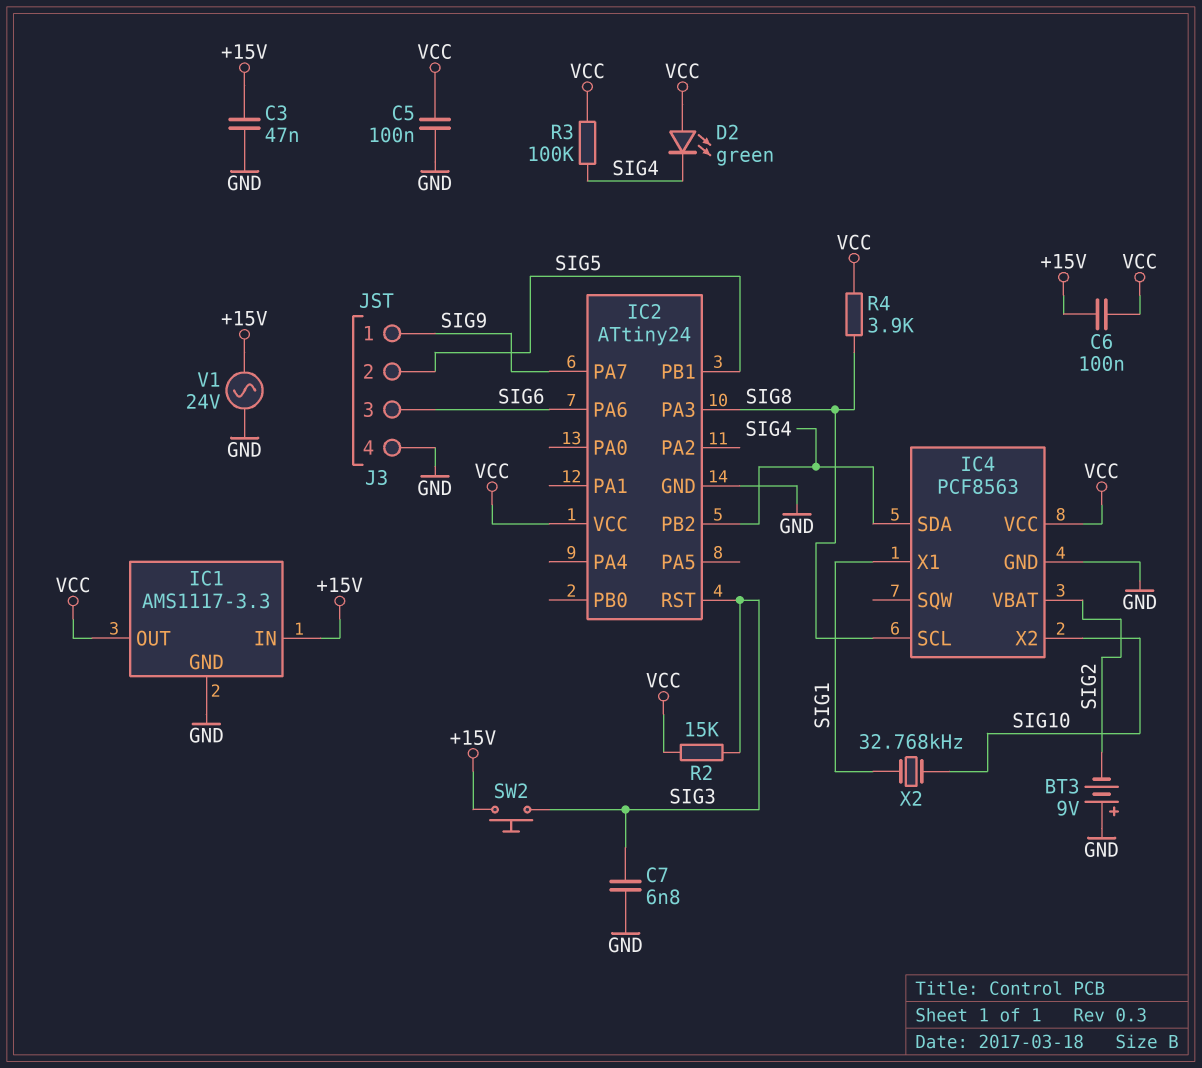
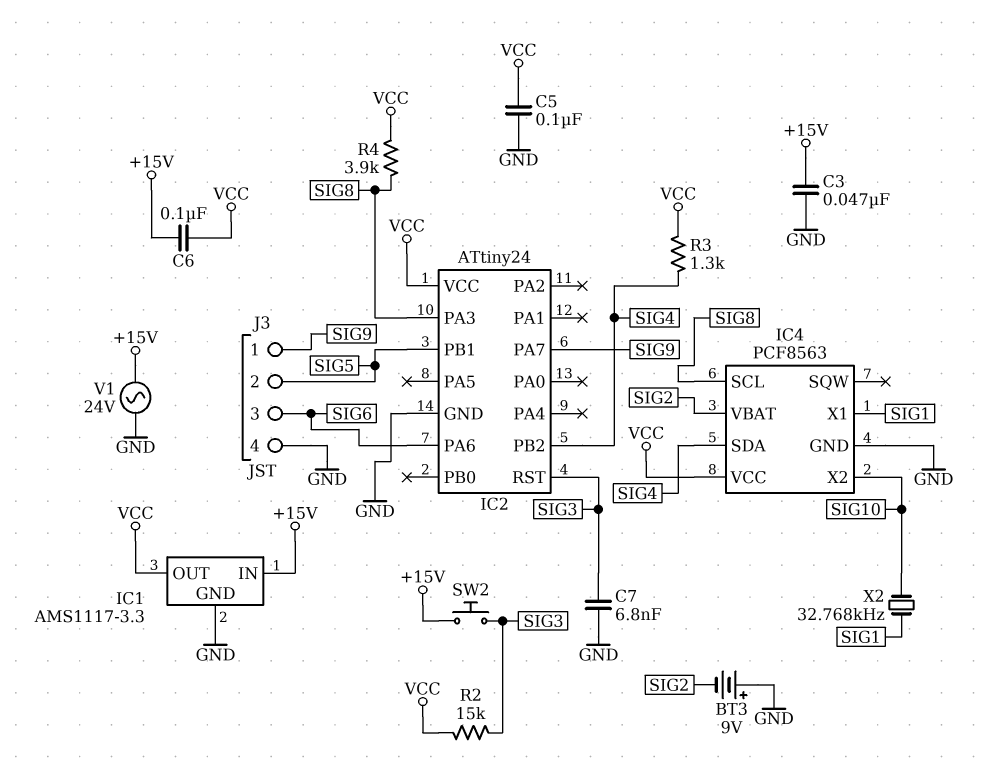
D2: LED green (A VCC, K SIG4) -> none
R3: 100k (SIG4, VCC) -> 1.3k (SIG4, VCC)

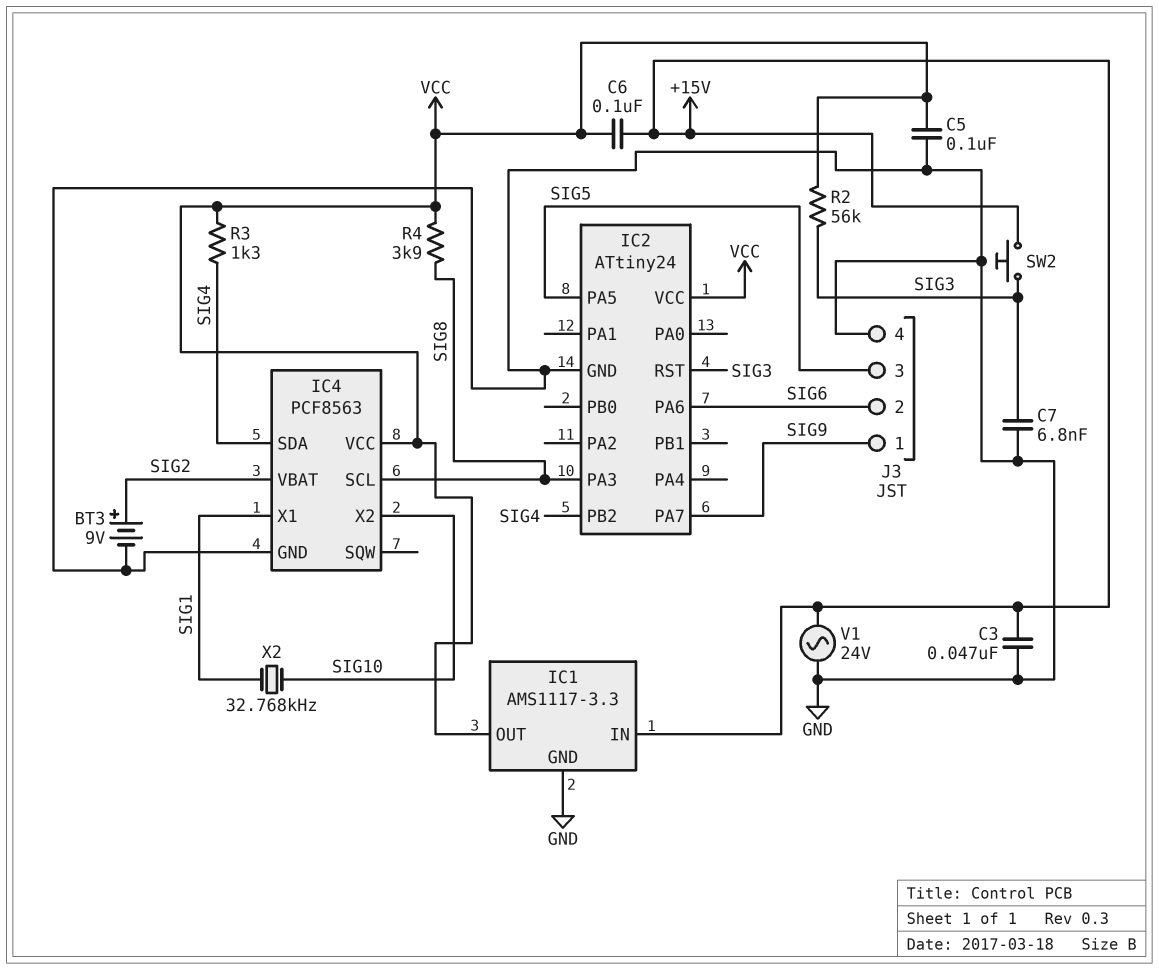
BT3: 9V (plus GND, minus SIG2) -> 9V (plus SIG2, minus GND)
IC2 pin PA5: none -> SIG5
IC2 pin PB1: SIG5 -> none
J3 pin 2: SIG5 -> SIG6
J3 pin 3: SIG6 -> SIG5
R2: 15k (SIG3, VCC) -> 56k (SIG3, VCC)

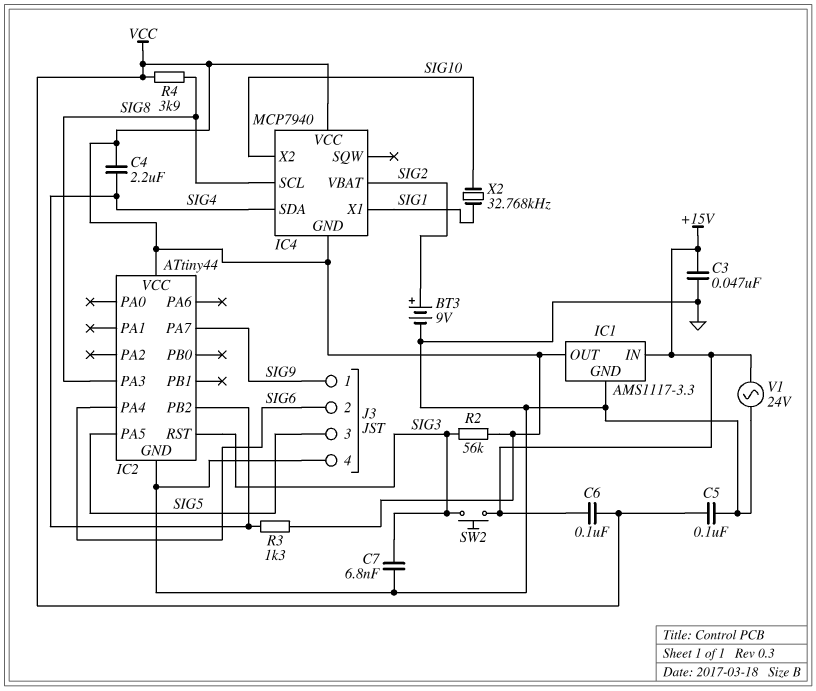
C4: none -> 2.2uF (SIG4, VCC)
IC2: ATtiny24 -> ATtiny44
IC2 pin PA4: none -> SIG6
IC2 pin PA6: SIG6 -> none
IC4: PCF8563 -> MCP7940
IC4 pin GND: GND -> VCC

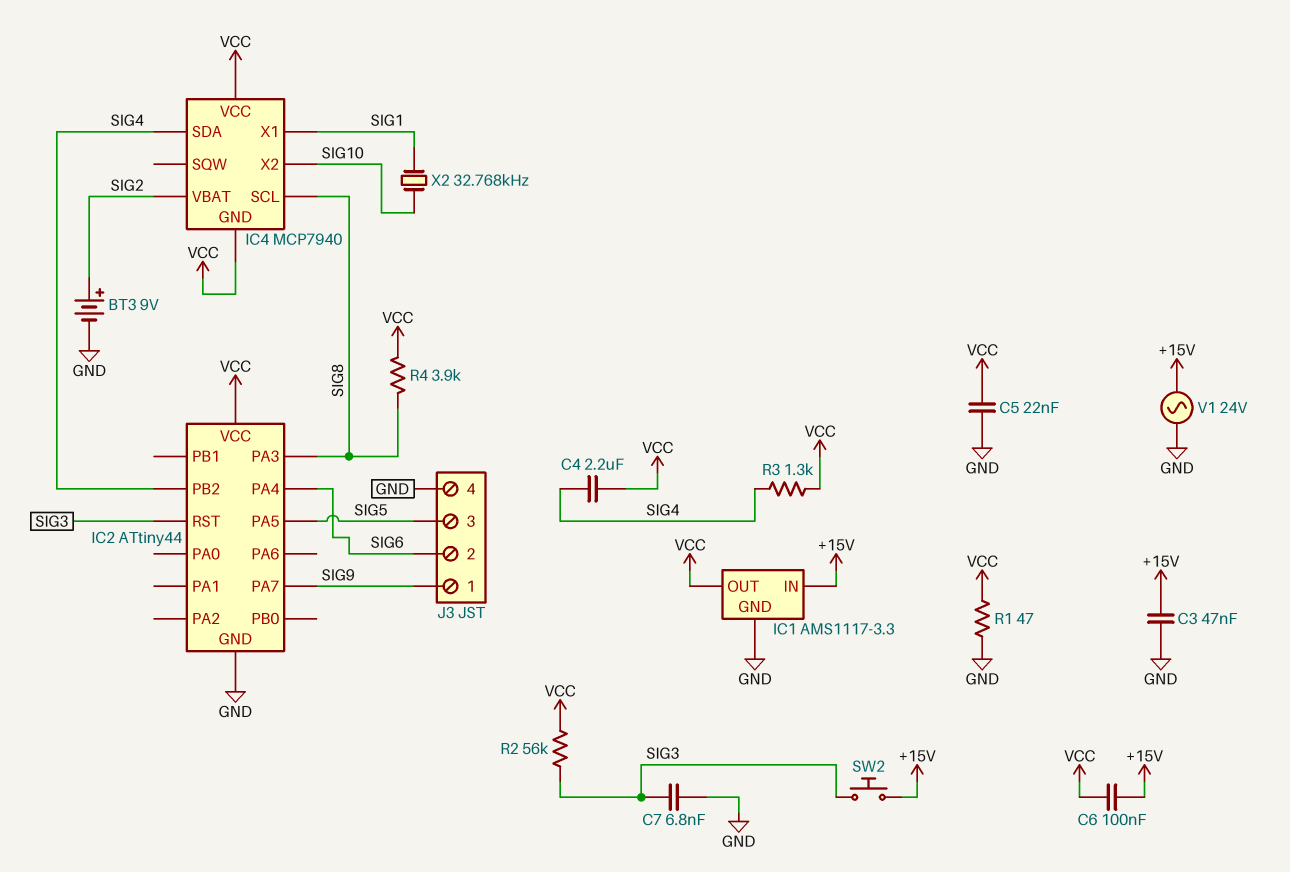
C5: 100nF (GND, VCC) -> 22nF (GND, VCC)
R1: none -> 47 (GND, VCC)

